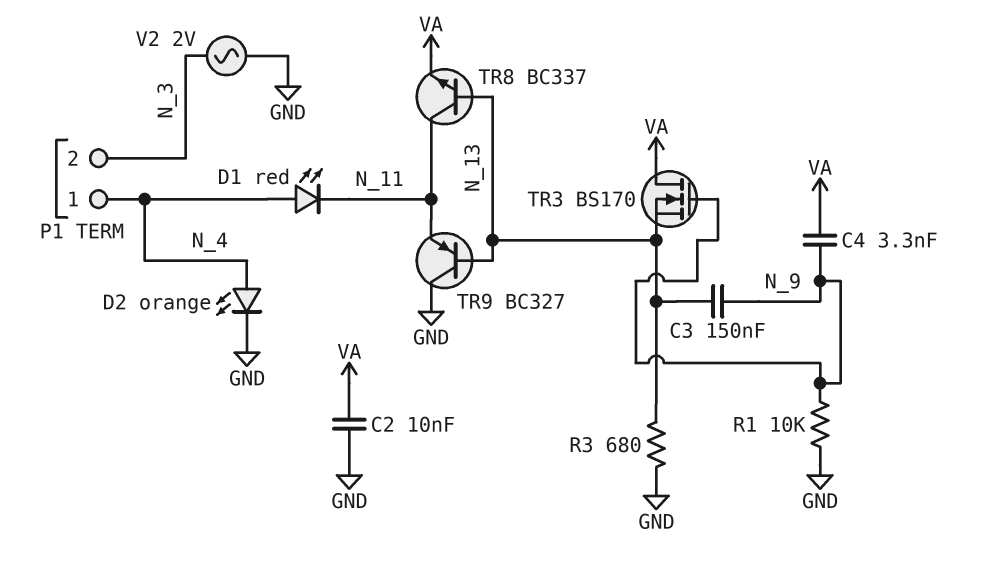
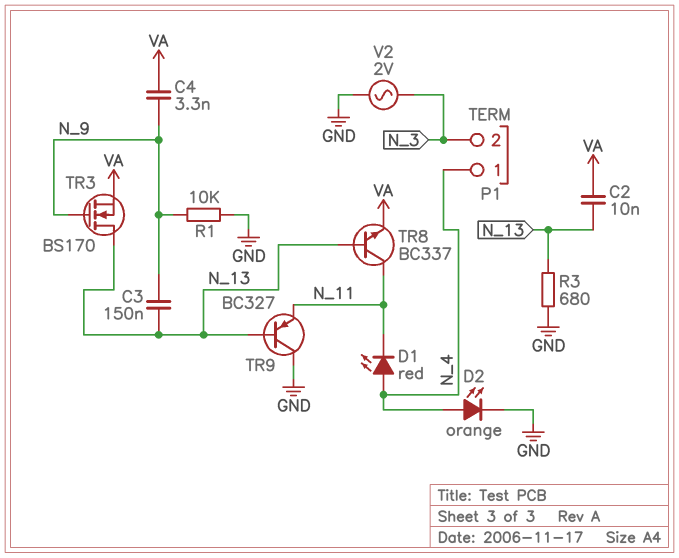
C2: 10nF (GND, VA) -> 10nF (N_13, VA)
TR3: NMOS BS170 (G N_9, D VA, S N_13) -> NMOS BS170 (G N_9, D N_13, S VA)

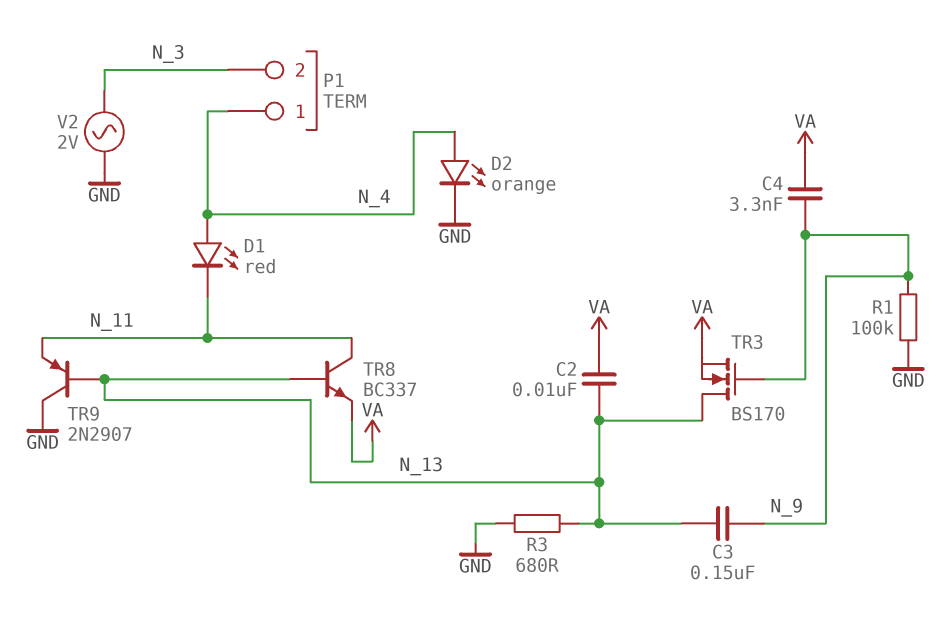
R1: 10k (GND, N_9) -> 100k (GND, N_9)
TR9: PNP BC327 (B N_13, C GND, E N_11) -> PNP 2N2907 (B N_13, C GND, E N_11)

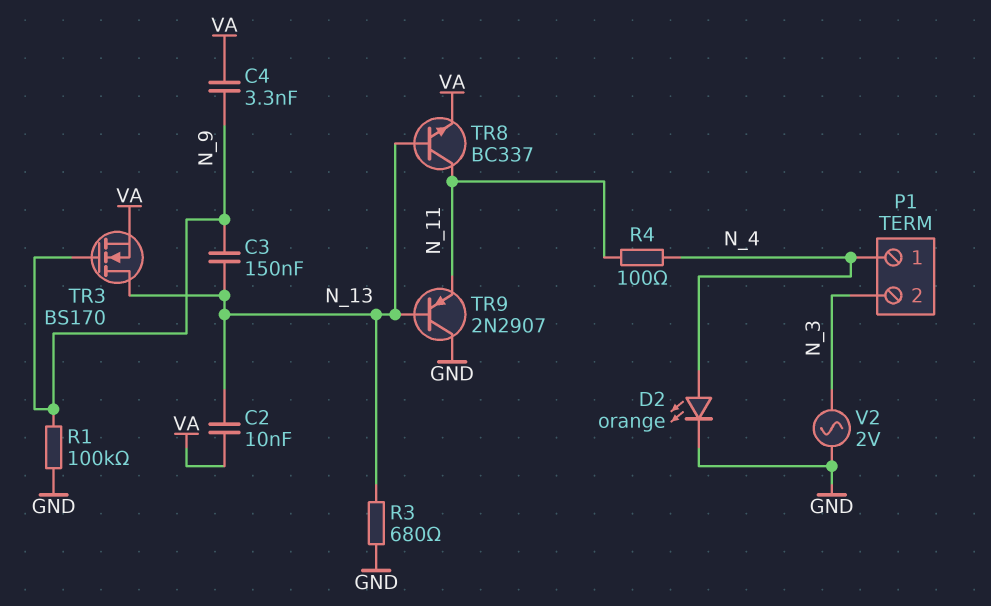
D1: LED red (A N_4, K N_11) -> none
R4: none -> 100 (N_4, N_11)

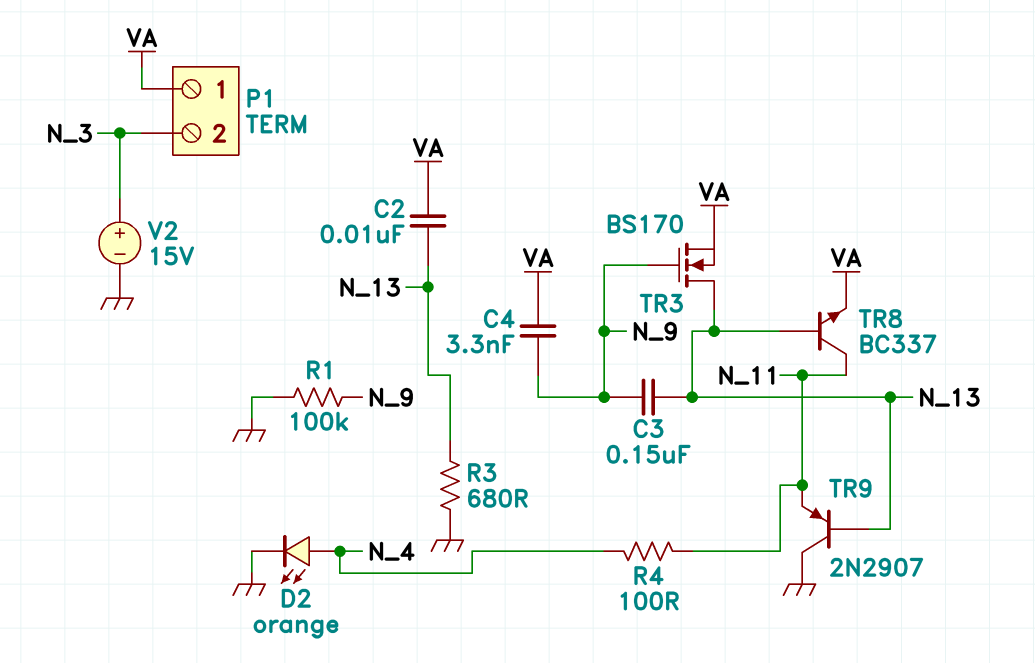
P1 pin 1: N_4 -> VA
V2: AC 2V (GND, N_3) -> 15V (plus N_3, minus GND)

